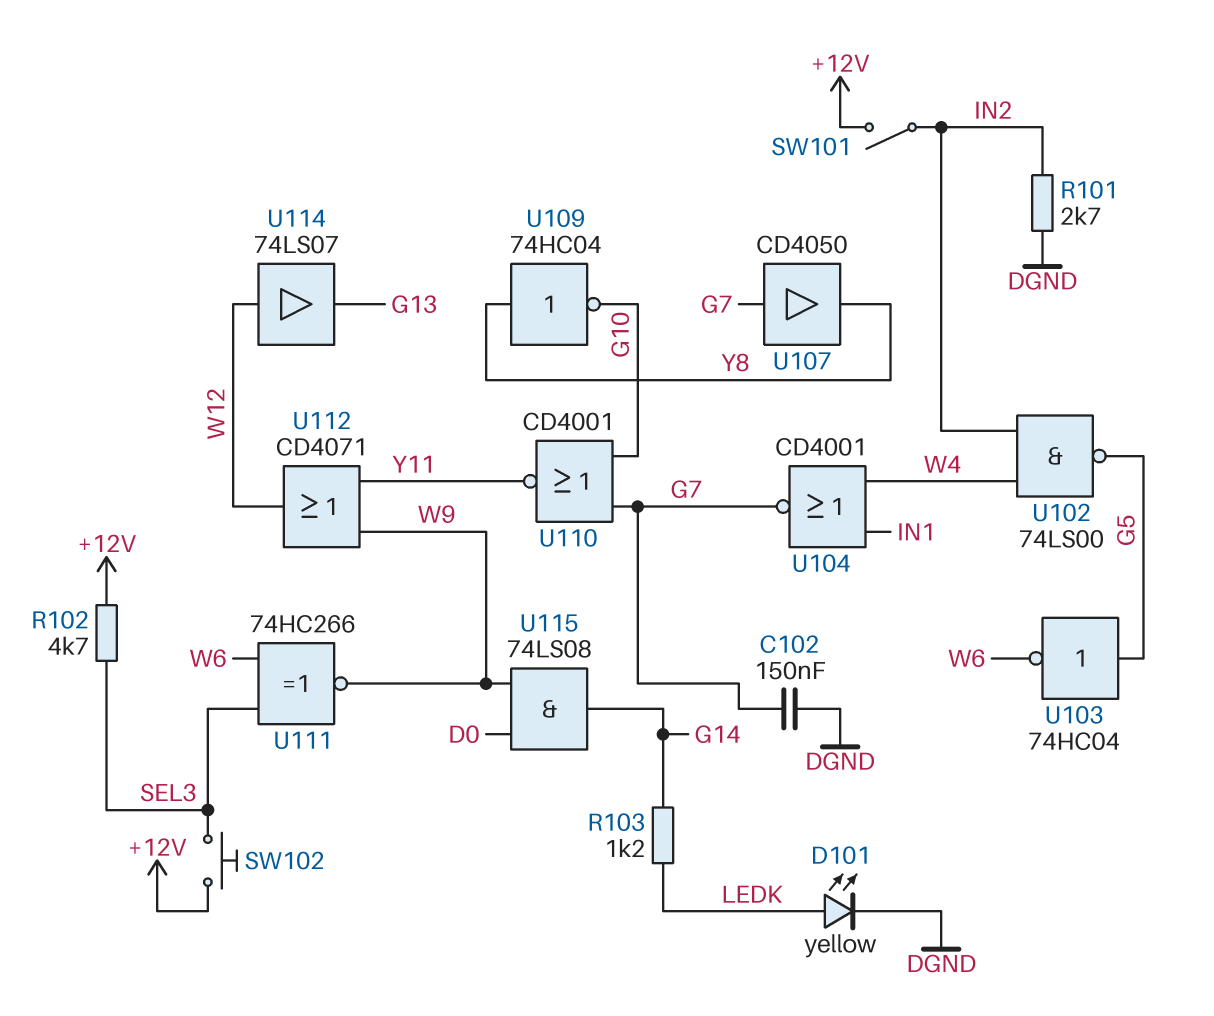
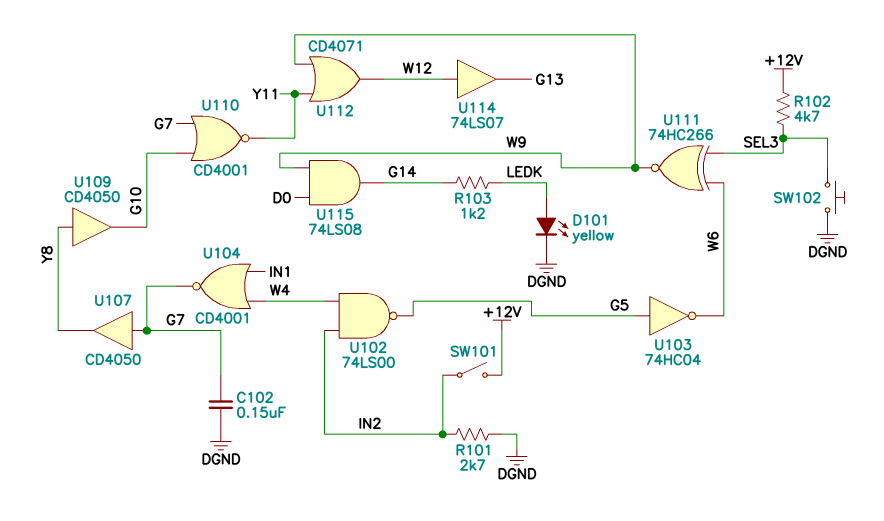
SW102: button (+12V, SEL3) -> button (DGND, SEL3)
U109: NOT 74HC04 (in Y8, out G10) -> buffer CD4050 (in Y8, out G10)

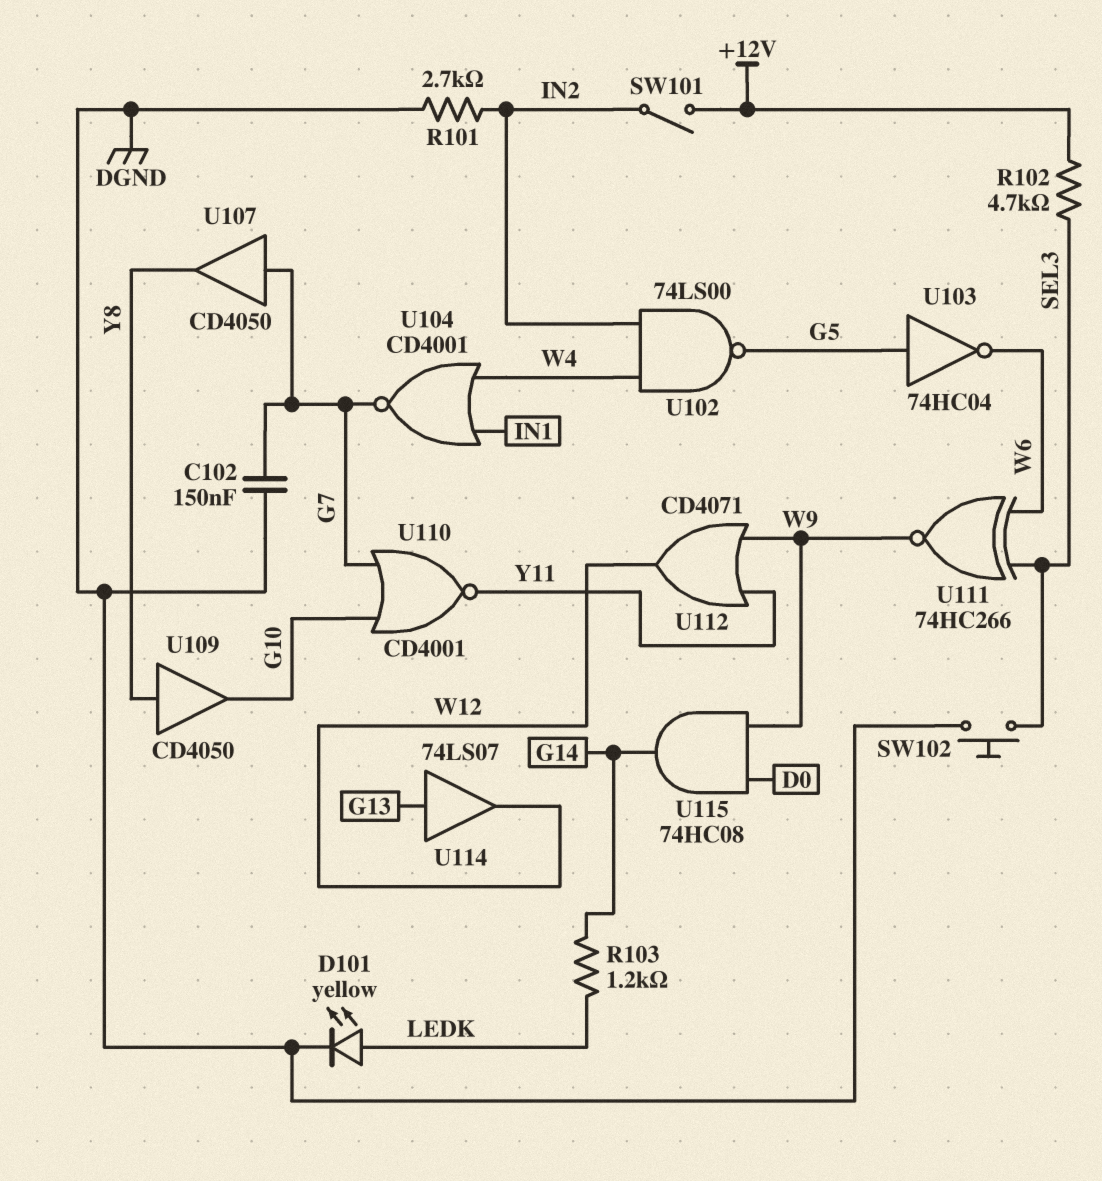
U114: buffer 74LS07 (in W12, out G13) -> buffer 74LS07 (in G13, out W12)
U115: AND 74LS08 (in D0, in W9, out G14) -> AND 74HC08 (in D0, in W9, out G14)

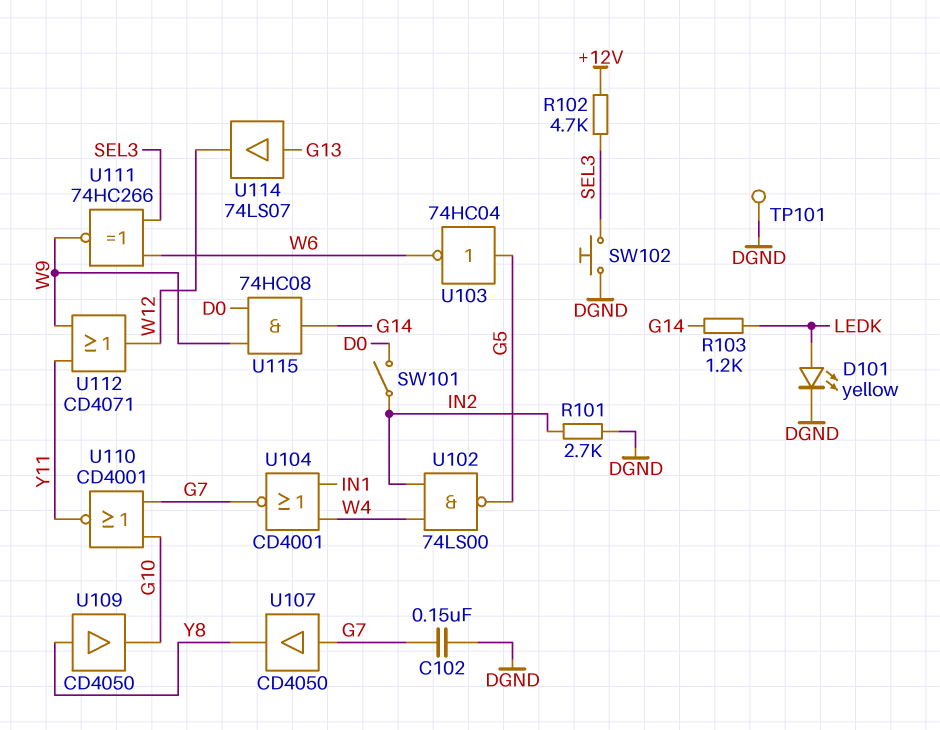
SW101: switch (+12V, IN2) -> switch (D0, IN2)
TP101: none -> test point (DGND)

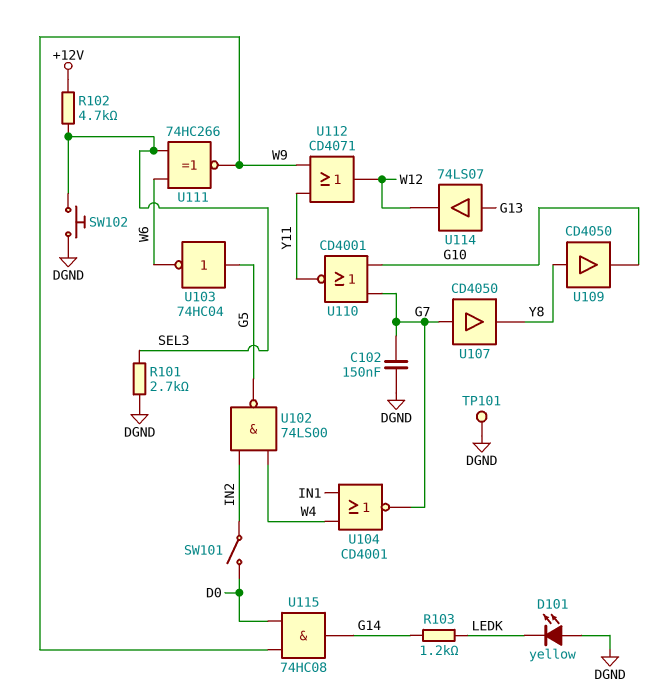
D101: LED yellow (A LEDK, K DGND) -> LED yellow (A DGND, K LEDK)
R101: 2.7k (DGND, IN2) -> 2.7k (DGND, SEL3)

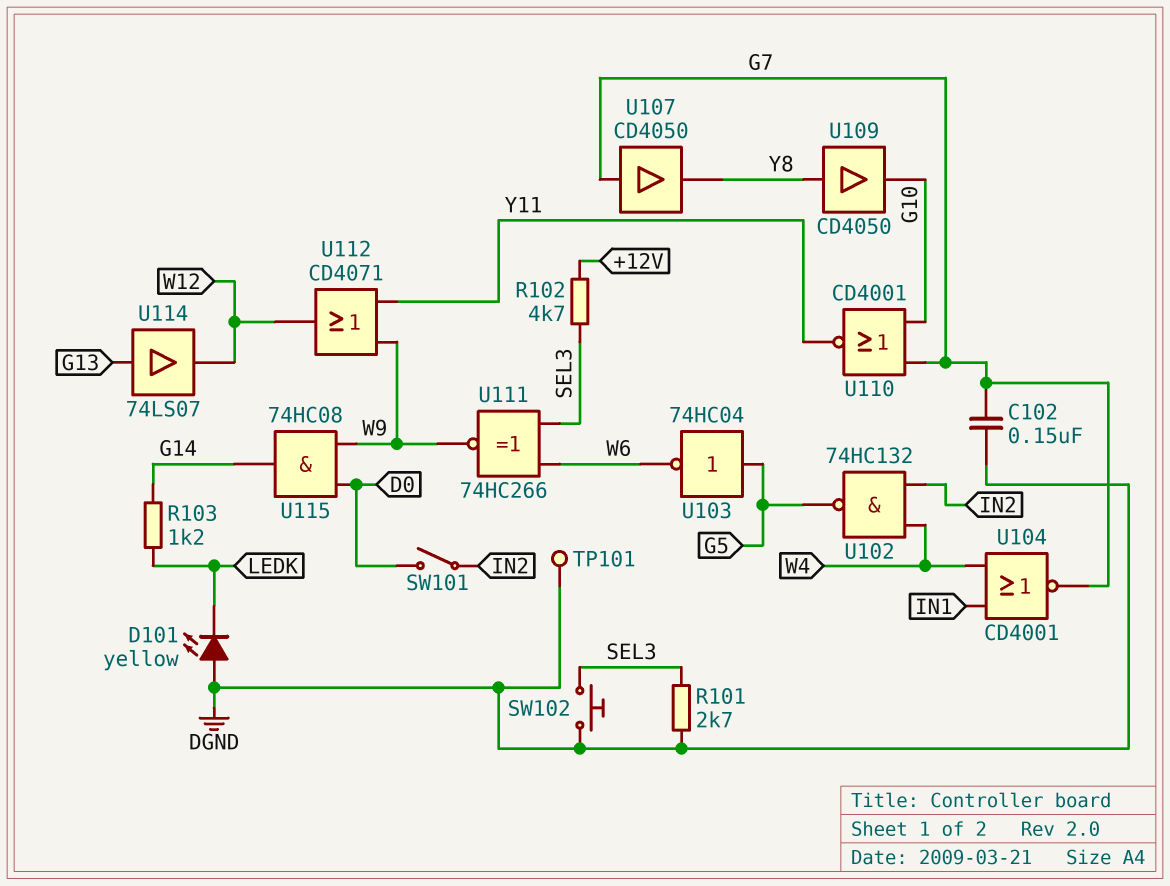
U102: NAND 74LS00 (in IN2, in W4, out G5) -> NAND 74HC132 (in IN2, in W4, out G5)

